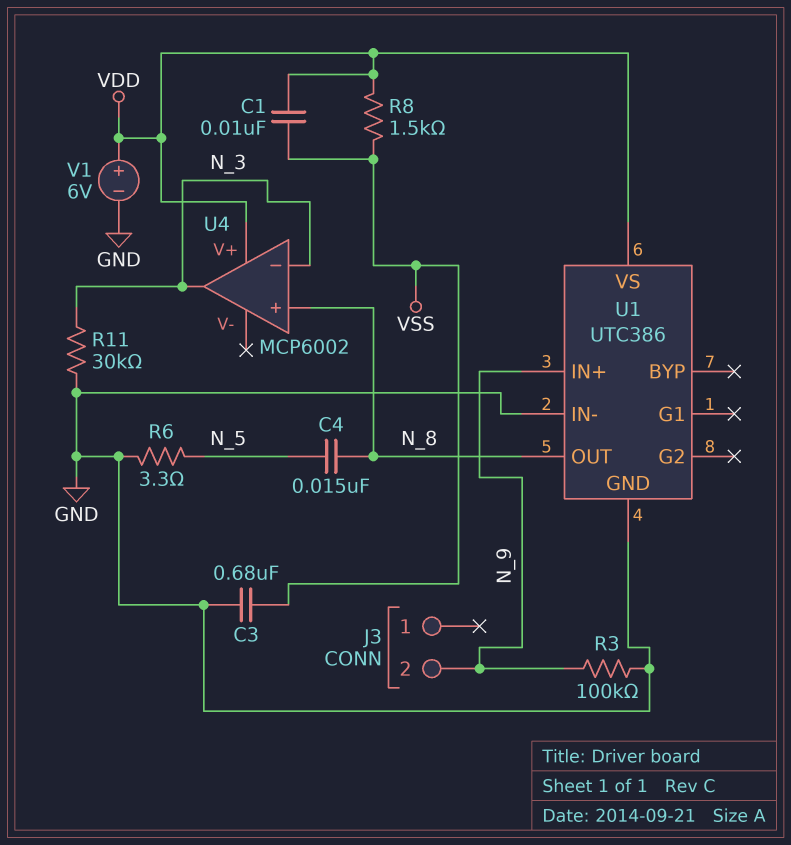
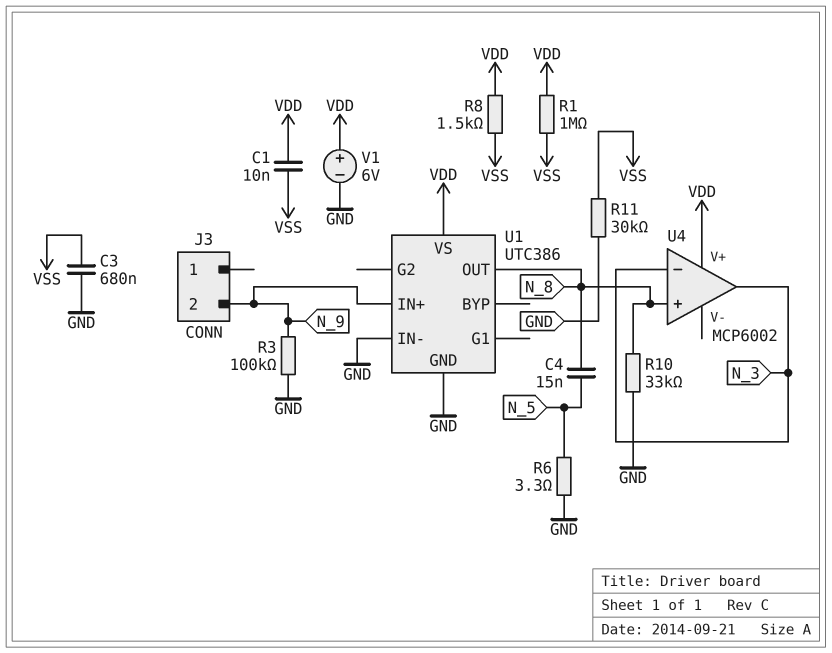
R1: none -> 1M (VDD, VSS)
R10: none -> 33k (GND, N_8)
R11: 30k (GND, N_3) -> 30k (GND, VSS)

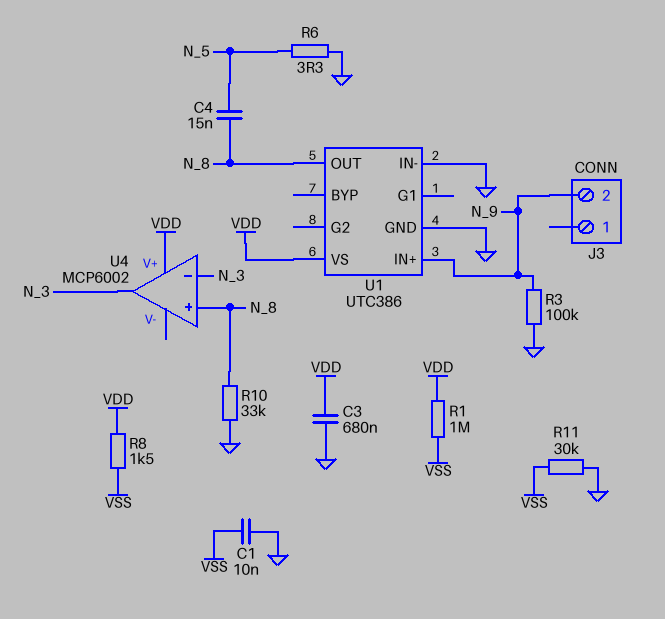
C1: 10nF (VDD, VSS) -> 10nF (GND, VSS)
C3: 680nF (GND, VSS) -> 680nF (GND, VDD)
V1: 6V (plus VDD, minus GND) -> none

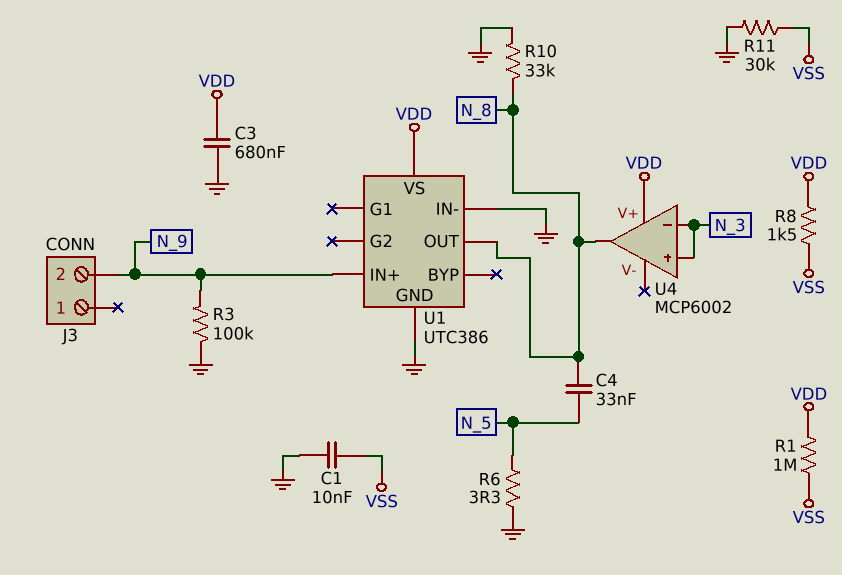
C4: 15nF (N_5, N_8) -> 33nF (N_5, N_8)
U4 pin in+: N_8 -> N_3
U4 pin out: N_3 -> N_8

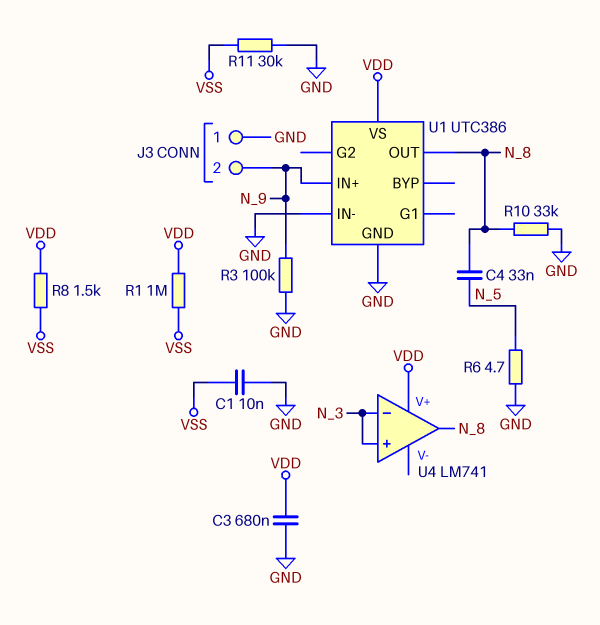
J3 pin 1: none -> GND
R6: 3.3 (GND, N_5) -> 4.7 (GND, N_5)
U4: MCP6002 -> LM741

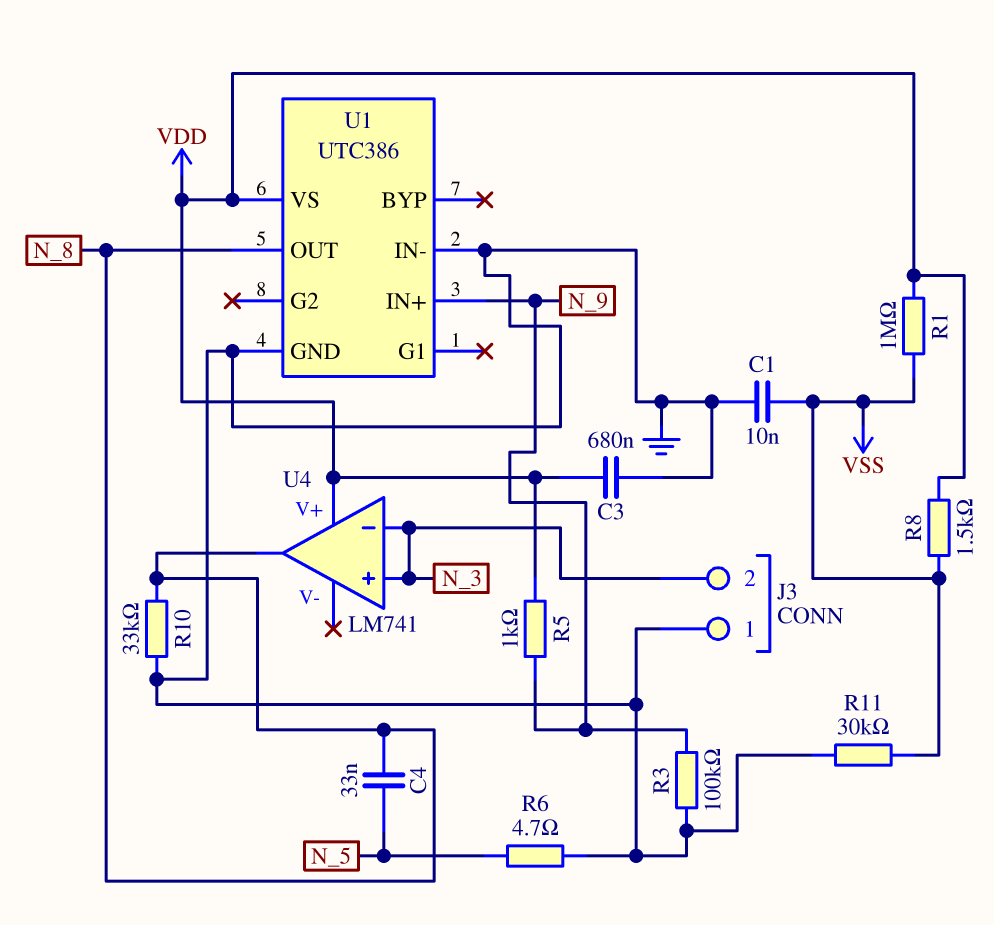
J3 pin 2: N_9 -> N_3
R5: none -> 1k (N_9, VDD)

